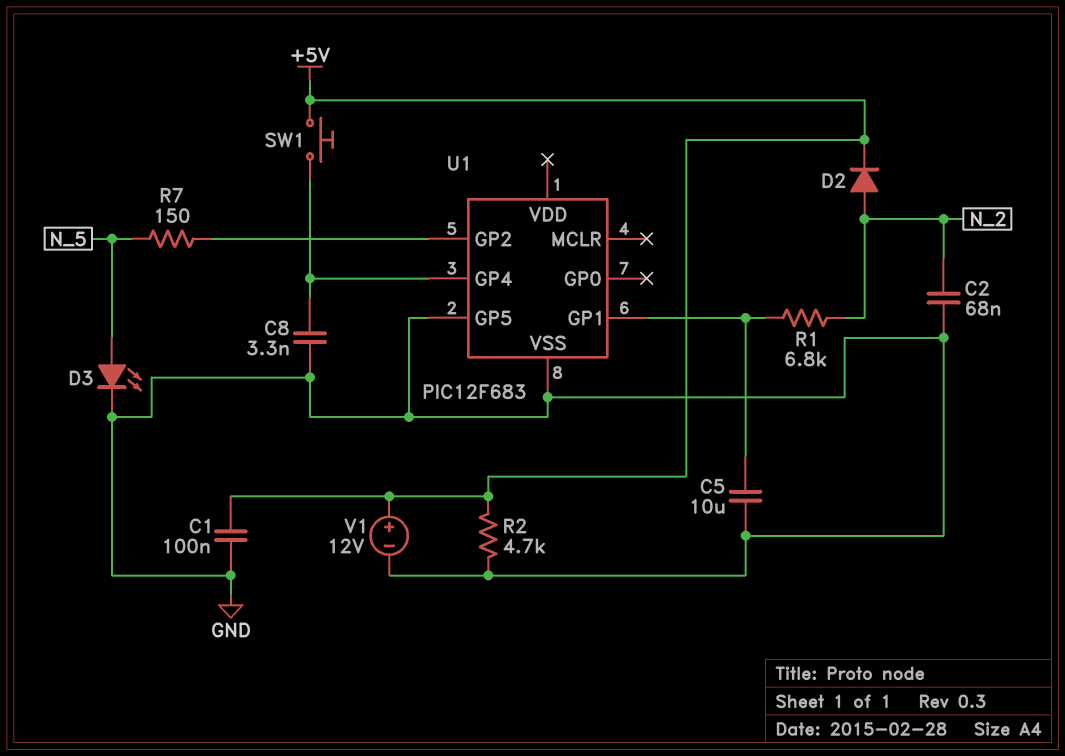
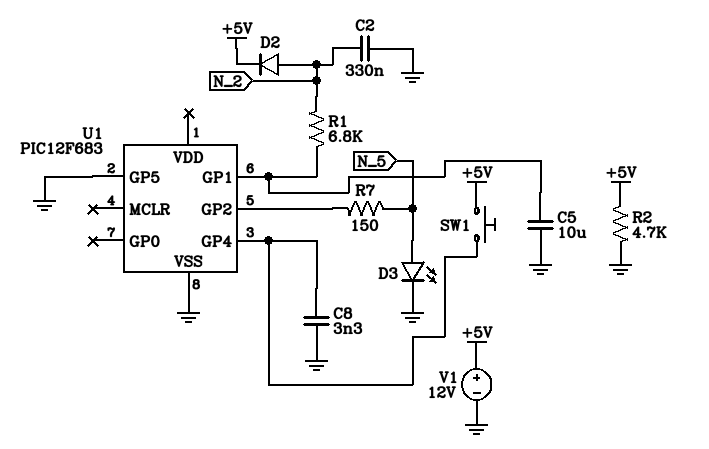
C1: 100nF (+5V, GND) -> none
C2: 68nF (GND, N_2) -> 330nF (GND, N_2)

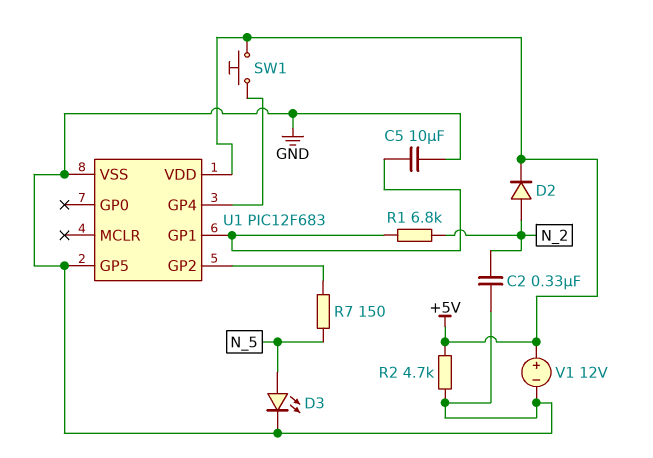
C8: 3.3nF (GND, U1/GP4) -> none
U1 pin VDD: none -> +5V

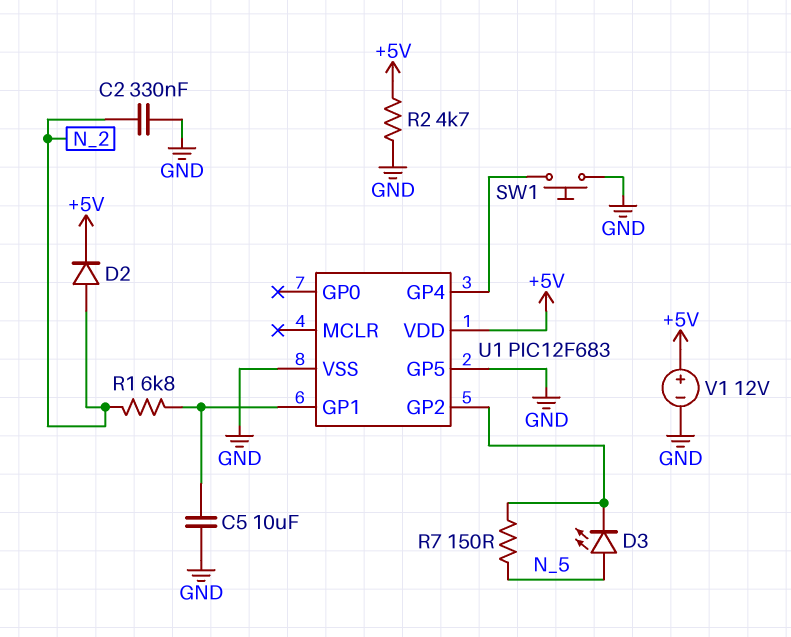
D3: LED (A N_5, K GND) -> LED (A N_5, K U1/GP2)
SW1: button (+5V, U1/GP4) -> button (GND, U1/GP4)

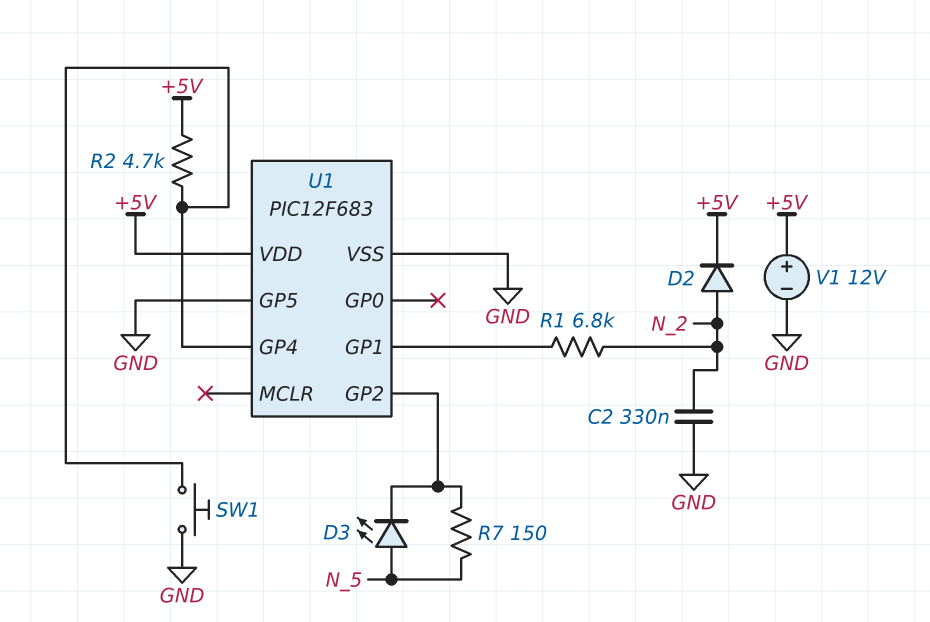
C5: 10uF (GND, U1/GP1) -> none
R2: 4.7k (+5V, GND) -> 4.7k (+5V, U1/GP4)

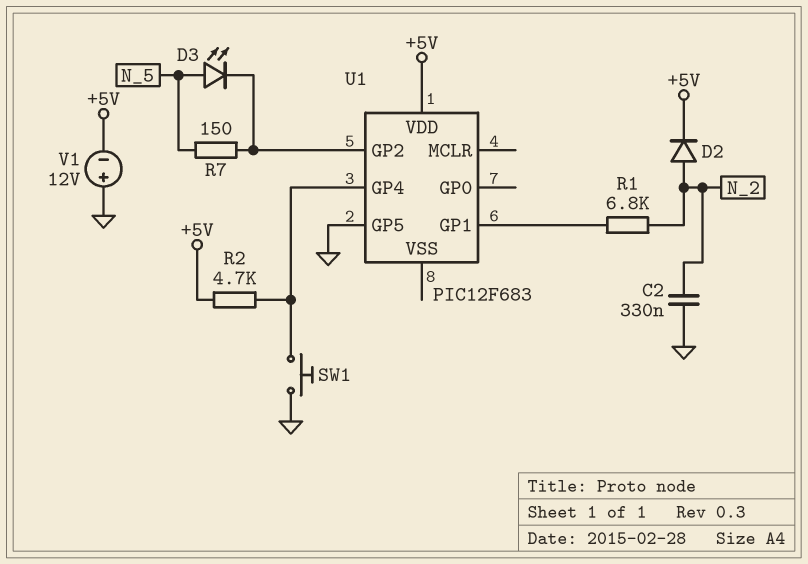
U1 pin VSS: GND -> none
V1: 12V (plus +5V, minus GND) -> 12V (plus GND, minus +5V)

